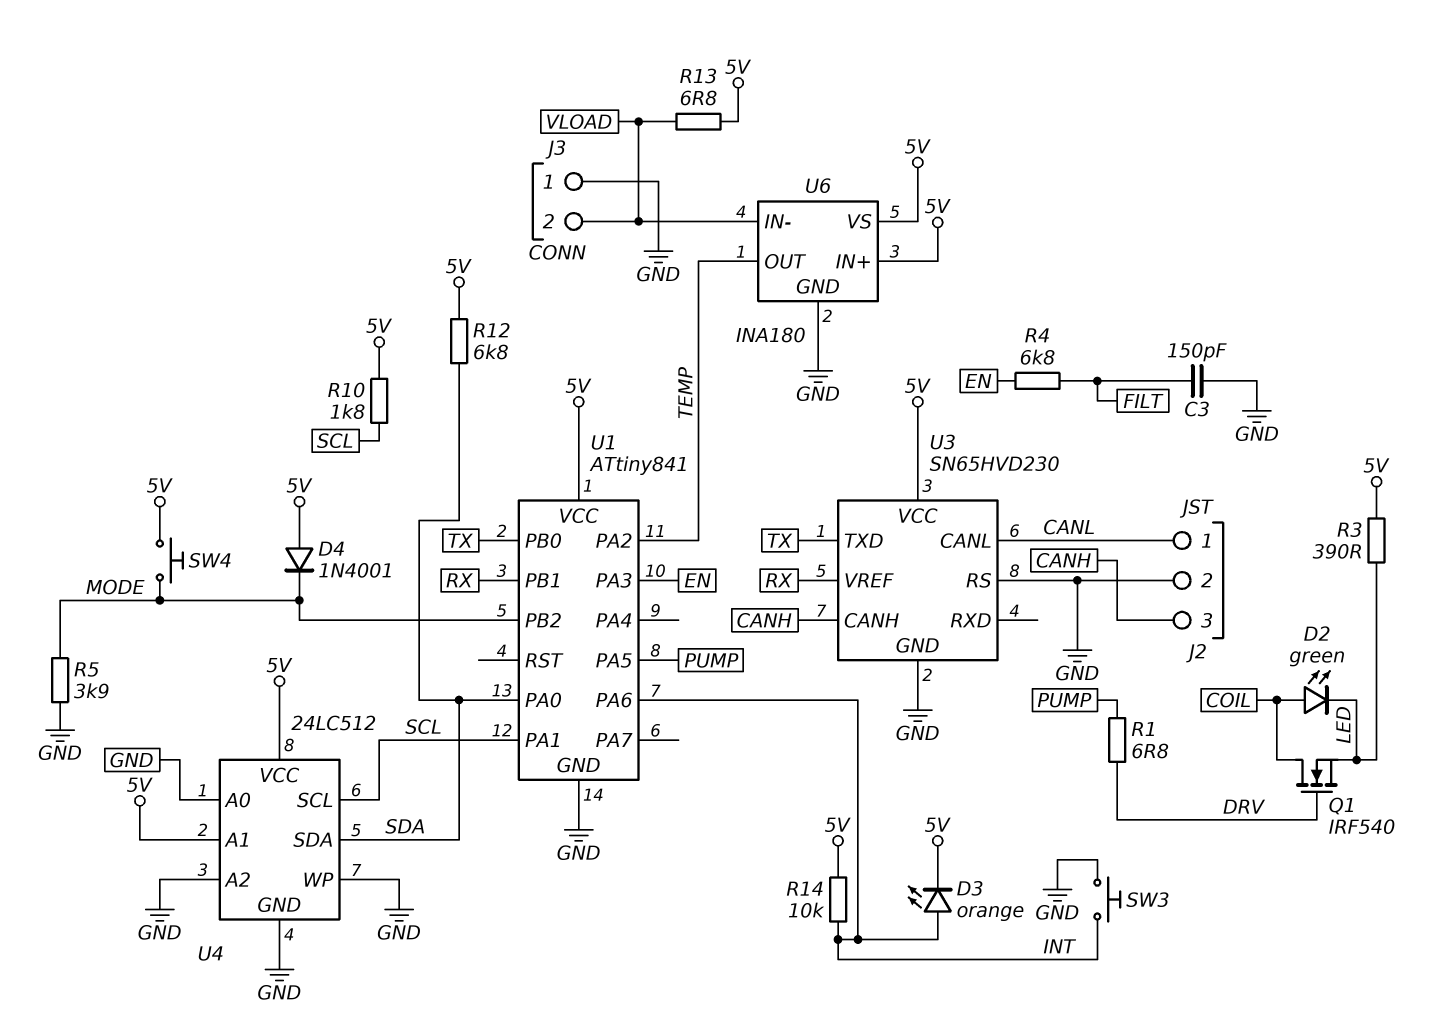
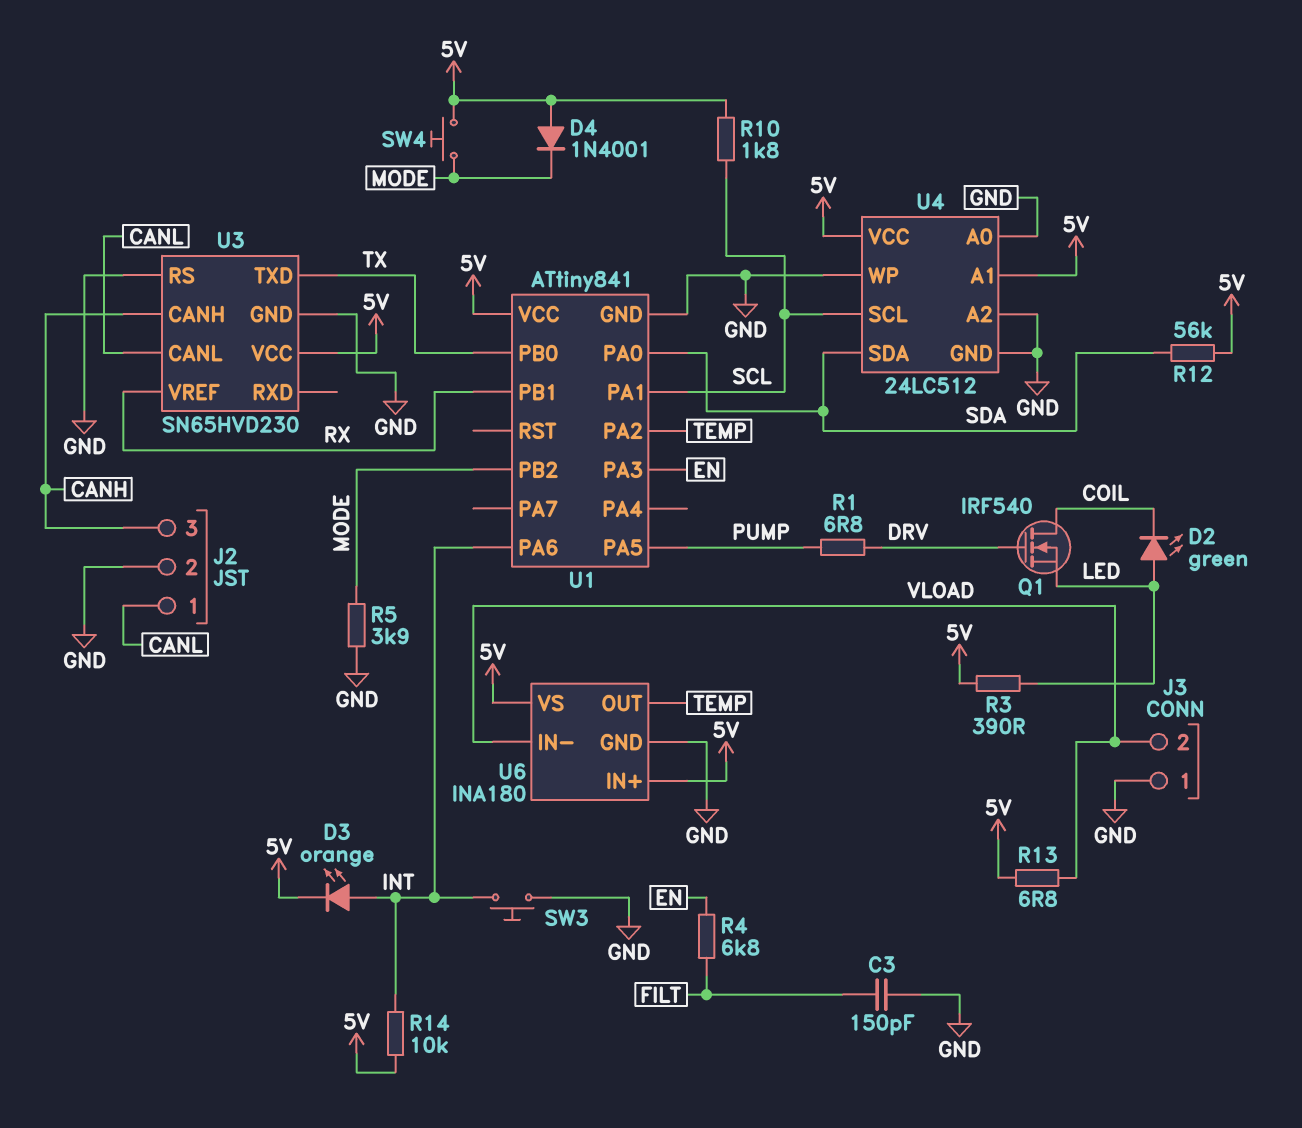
D2: LED green (A COIL, K LED) -> LED green (A LED, K COIL)
R12: 6.8k (5V, SDA) -> 56k (5V, SDA)

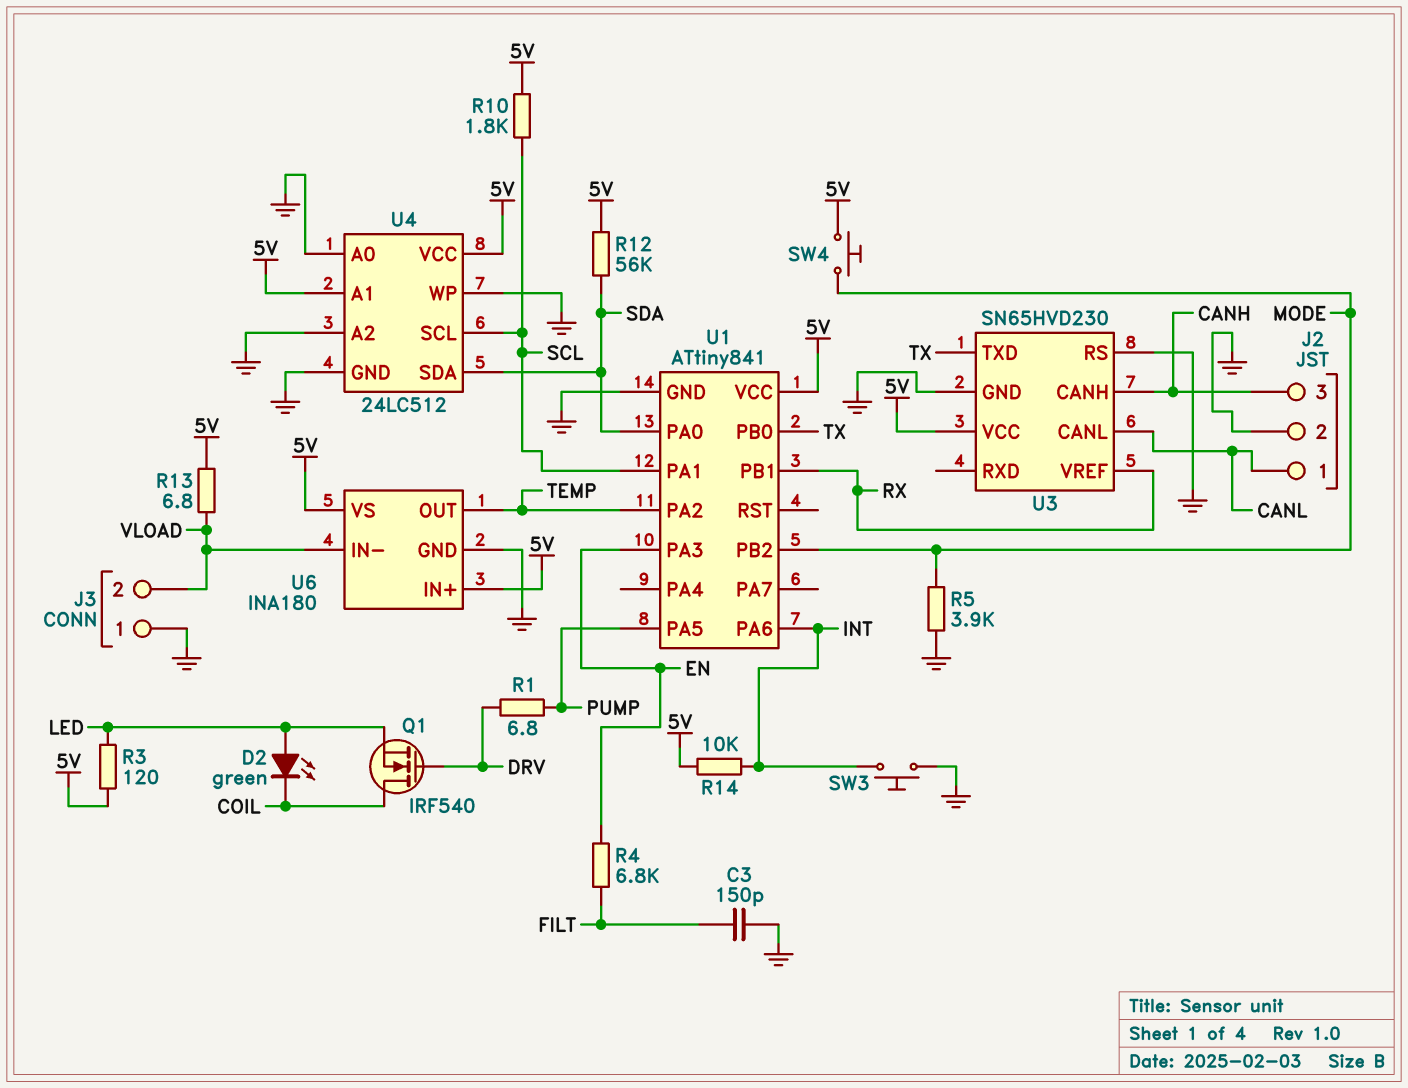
D3: LED orange (A INT, K 5V) -> none
D4: diode 1N4001 (A 5V, K MODE) -> none
R3: 390 (5V, LED) -> 120 (5V, LED)

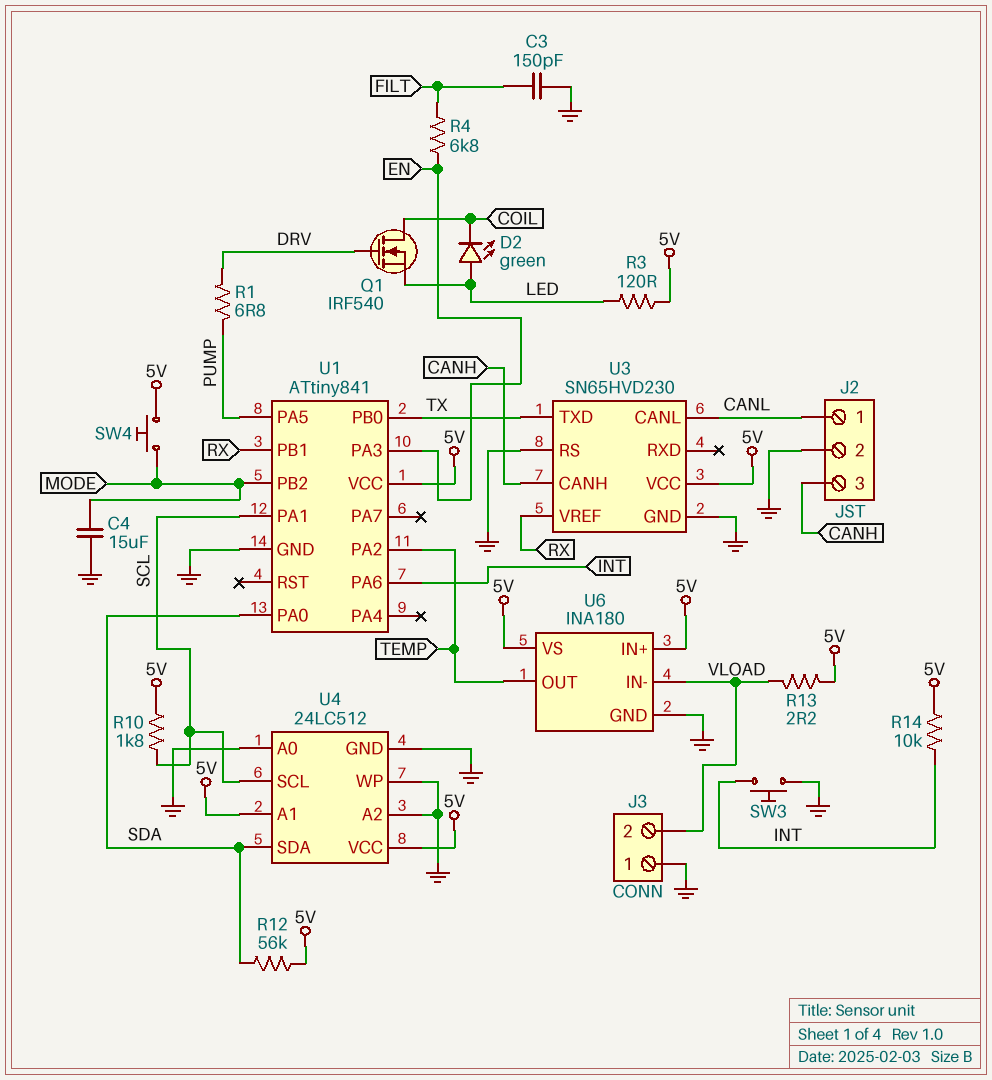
C4: none -> 15uF (GND, MODE)
R5: 3.9k (GND, MODE) -> none
R13: 6.8 (5V, VLOAD) -> 2.2 (5V, VLOAD)

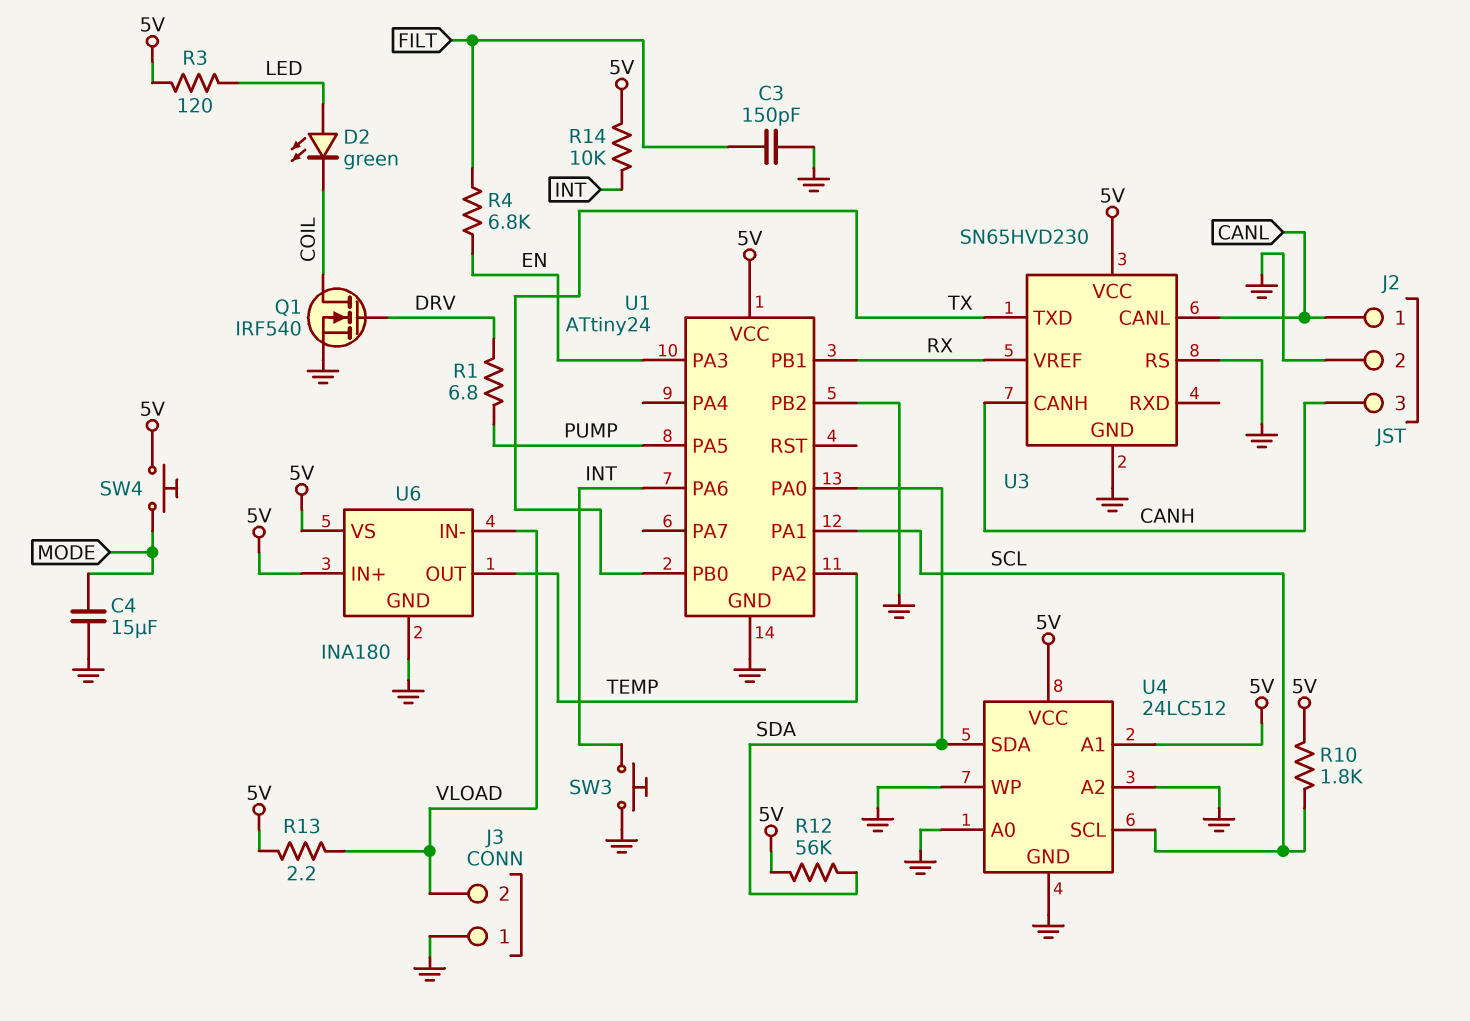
Q1: NMOS IRF540 (G DRV, D COIL, S LED) -> NMOS IRF540 (G DRV, D COIL, S GND)
U1: ATtiny841 -> ATtiny24
U1 pin PB2: MODE -> GND

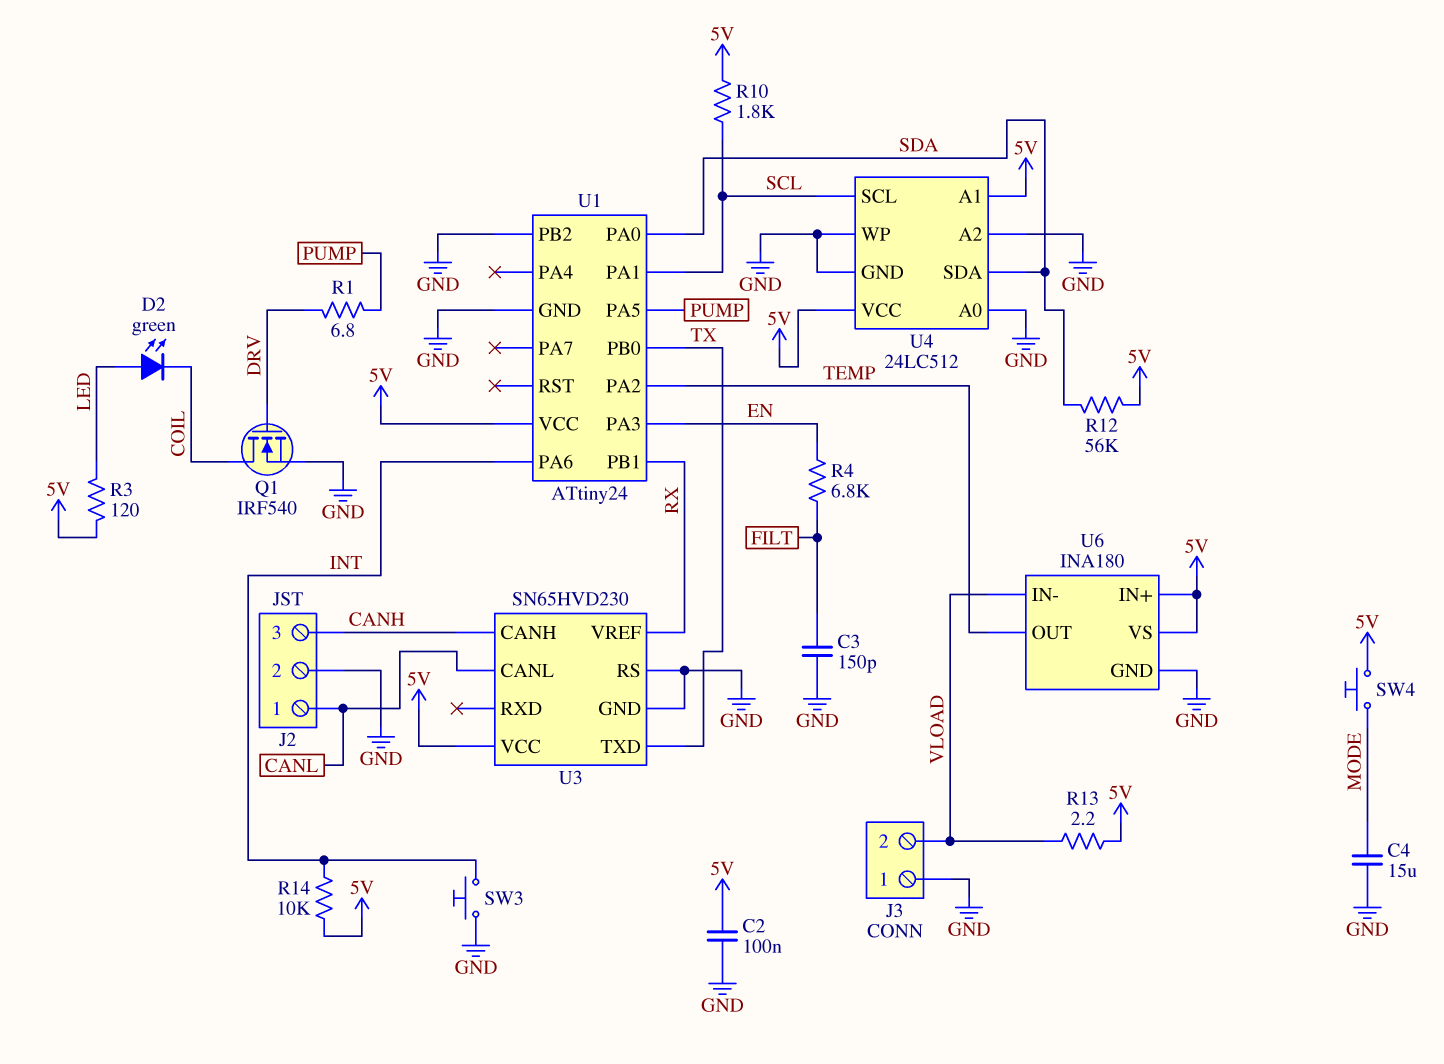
C2: none -> 100nF (5V, GND)

